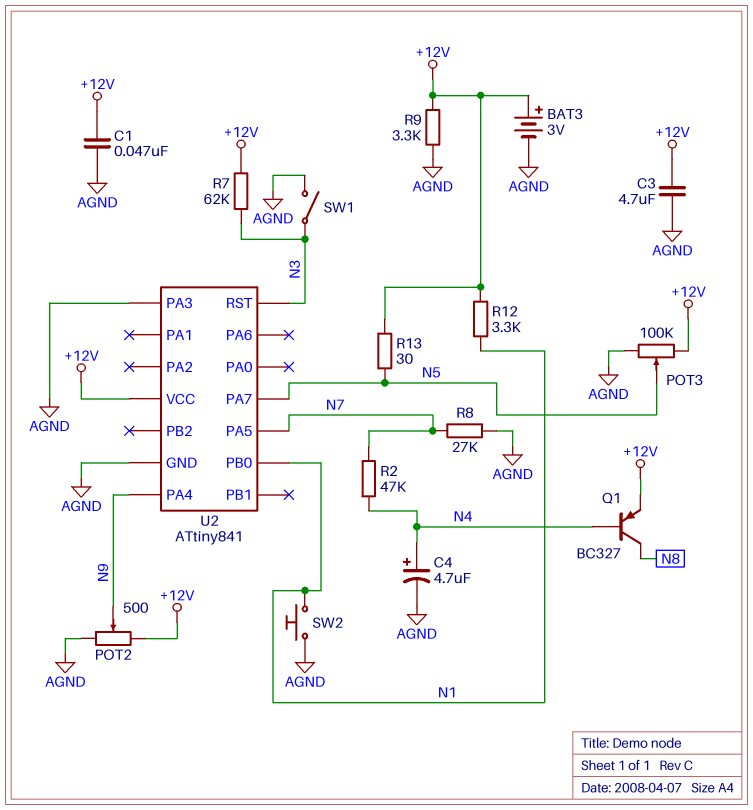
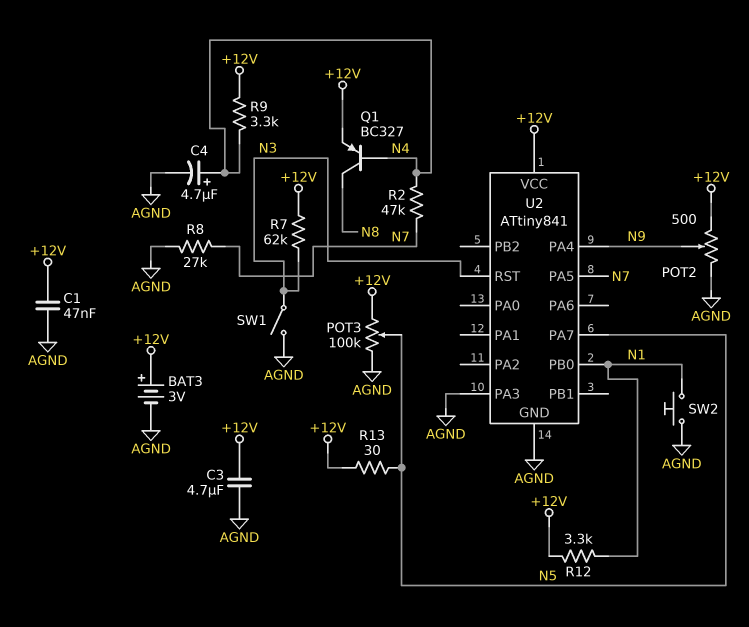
R9: 3.3k (+12V, AGND) -> 3.3k (+12V, N4)

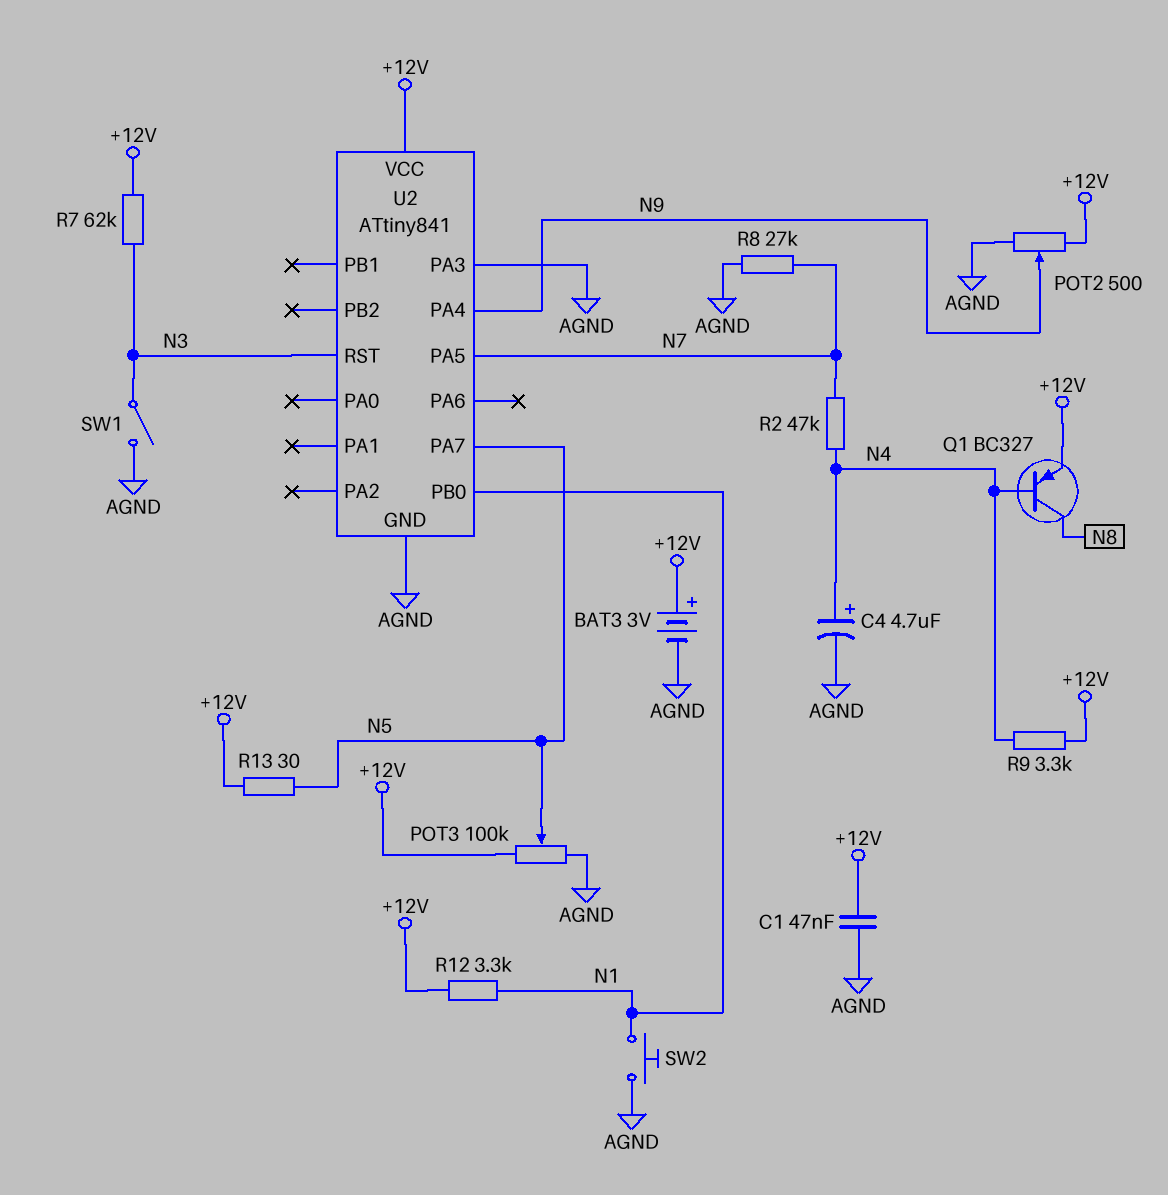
C3: 4.7uF (+12V, AGND) -> none

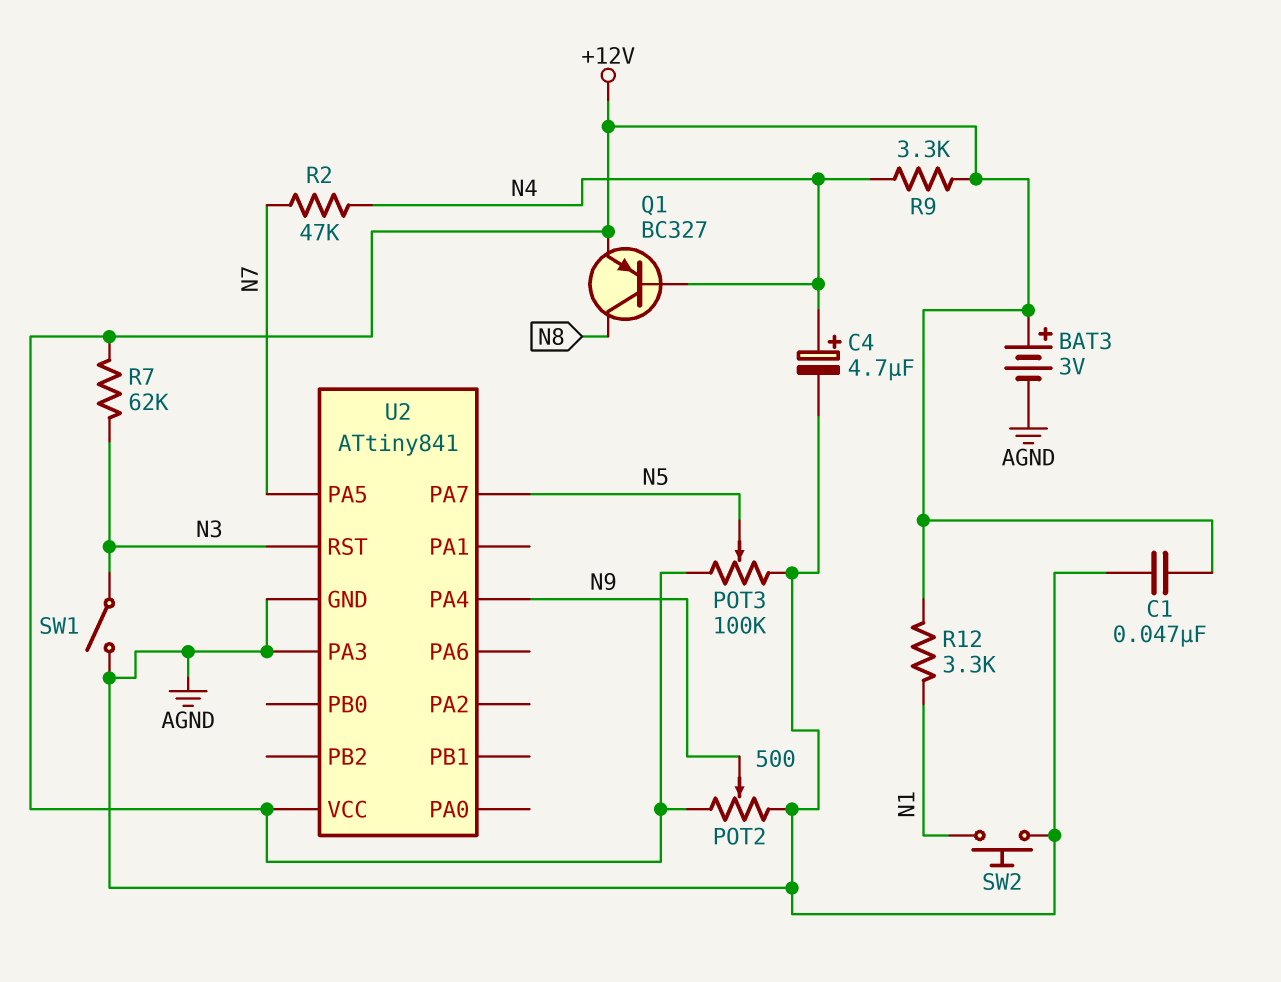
R8: 27k (AGND, N7) -> none
R13: 30 (+12V, N5) -> none
U2 pin PB0: N1 -> none

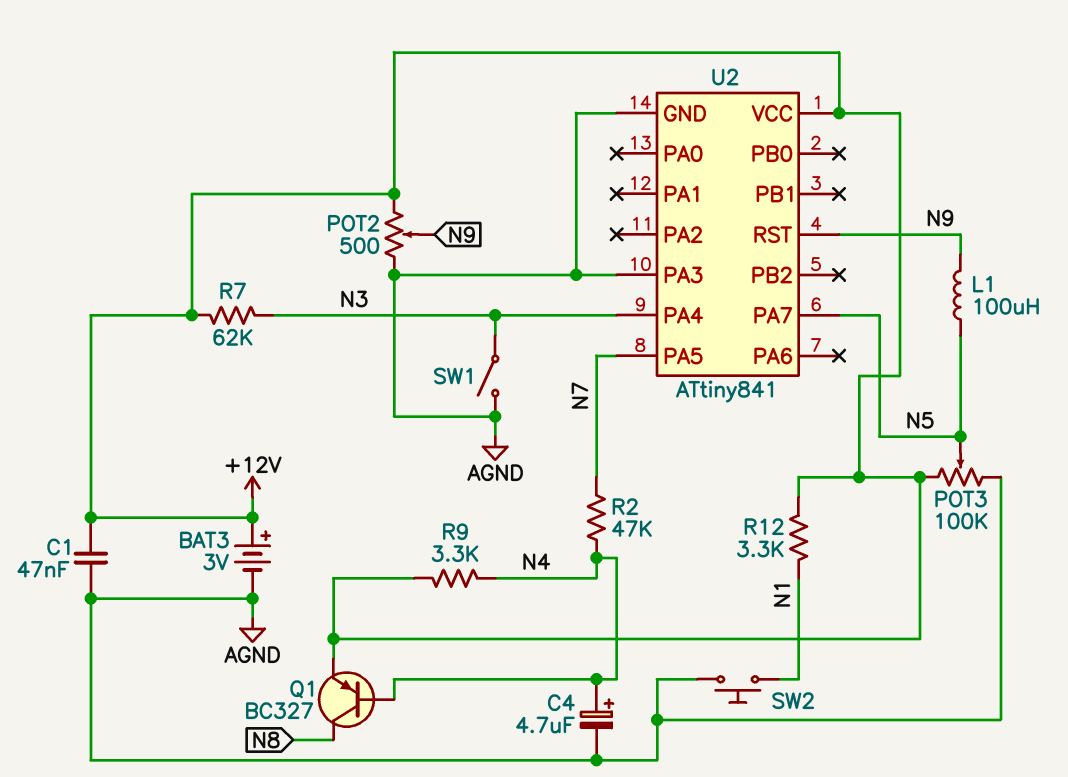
L1: none -> 100uH (N5, N9)
U2 pin PA4: N9 -> N3
U2 pin RST: N3 -> N9

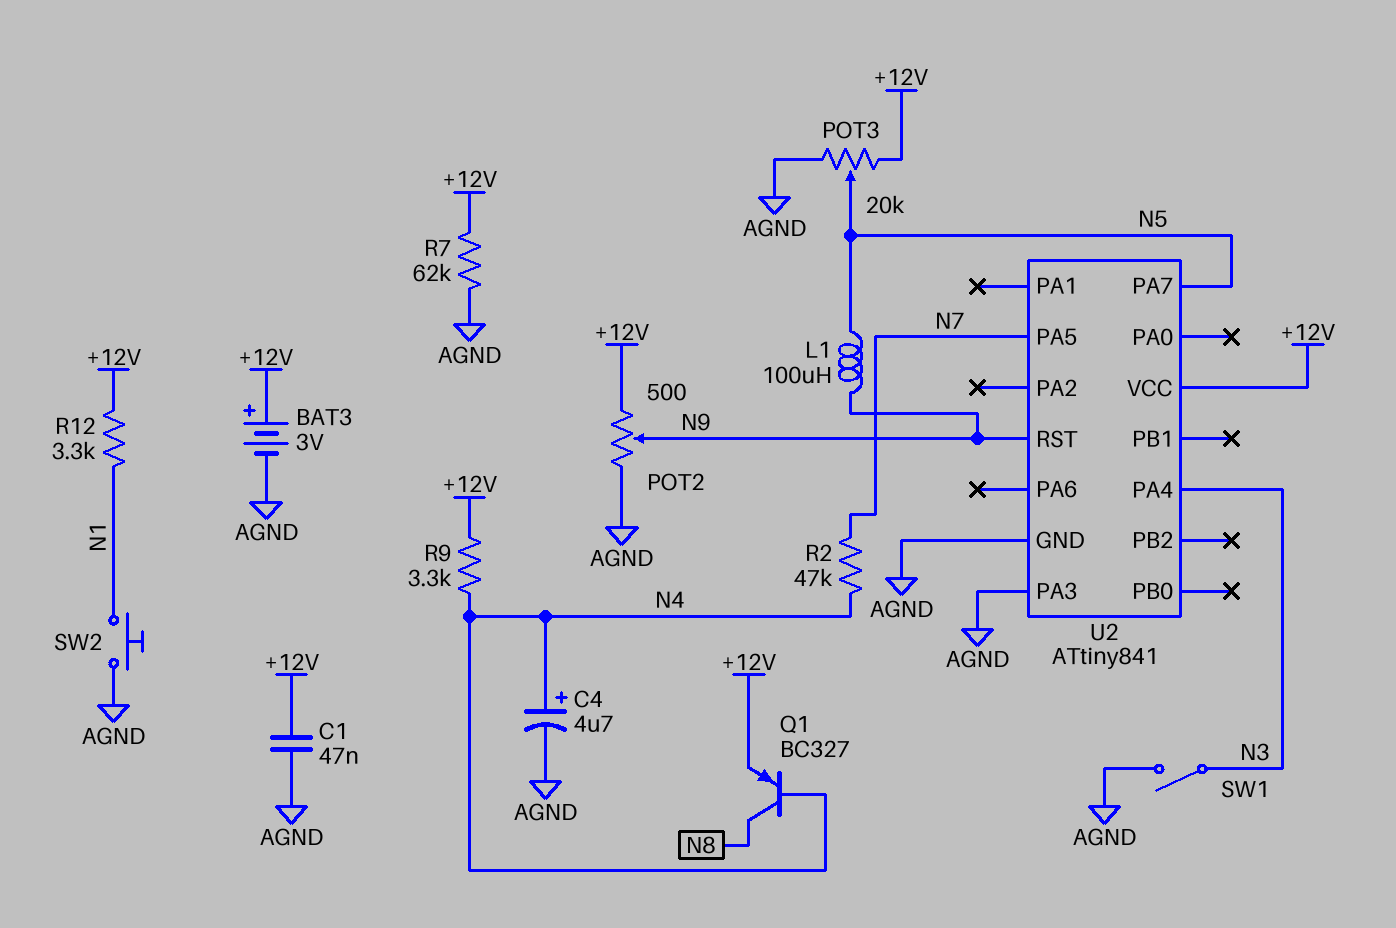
POT3: 100k (+12V, AGND, wiper N5) -> 20k (+12V, AGND, wiper N5)
R7: 62k (+12V, N3) -> 62k (+12V, AGND)

